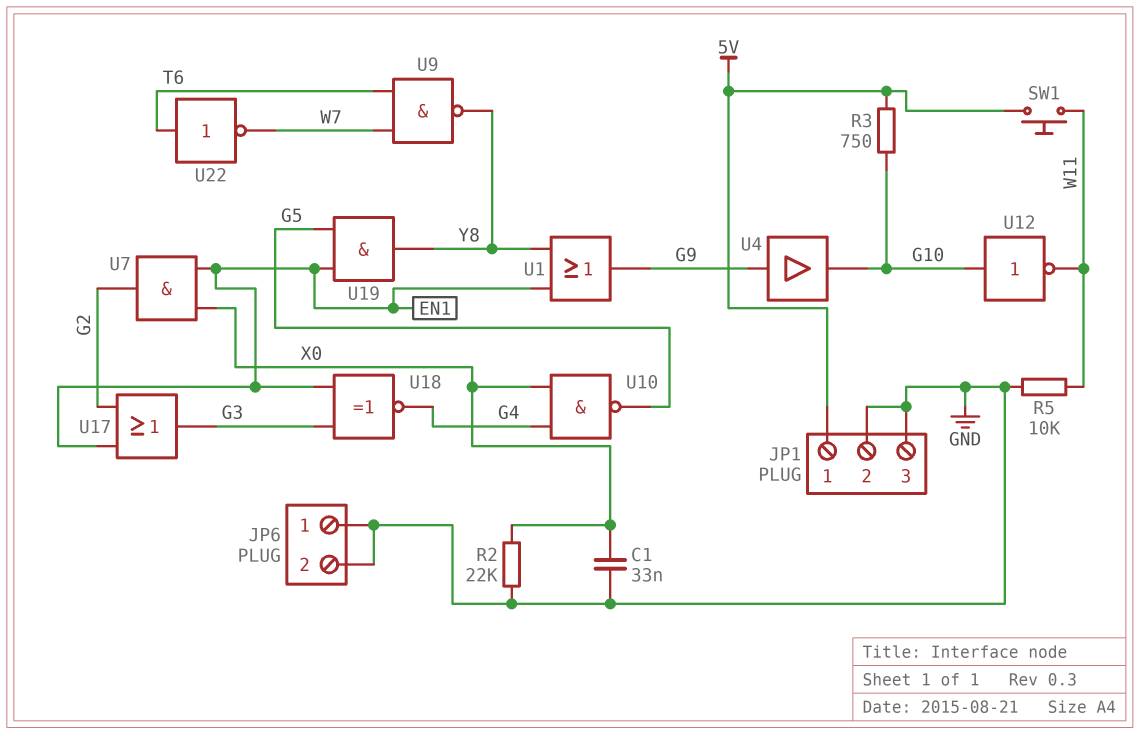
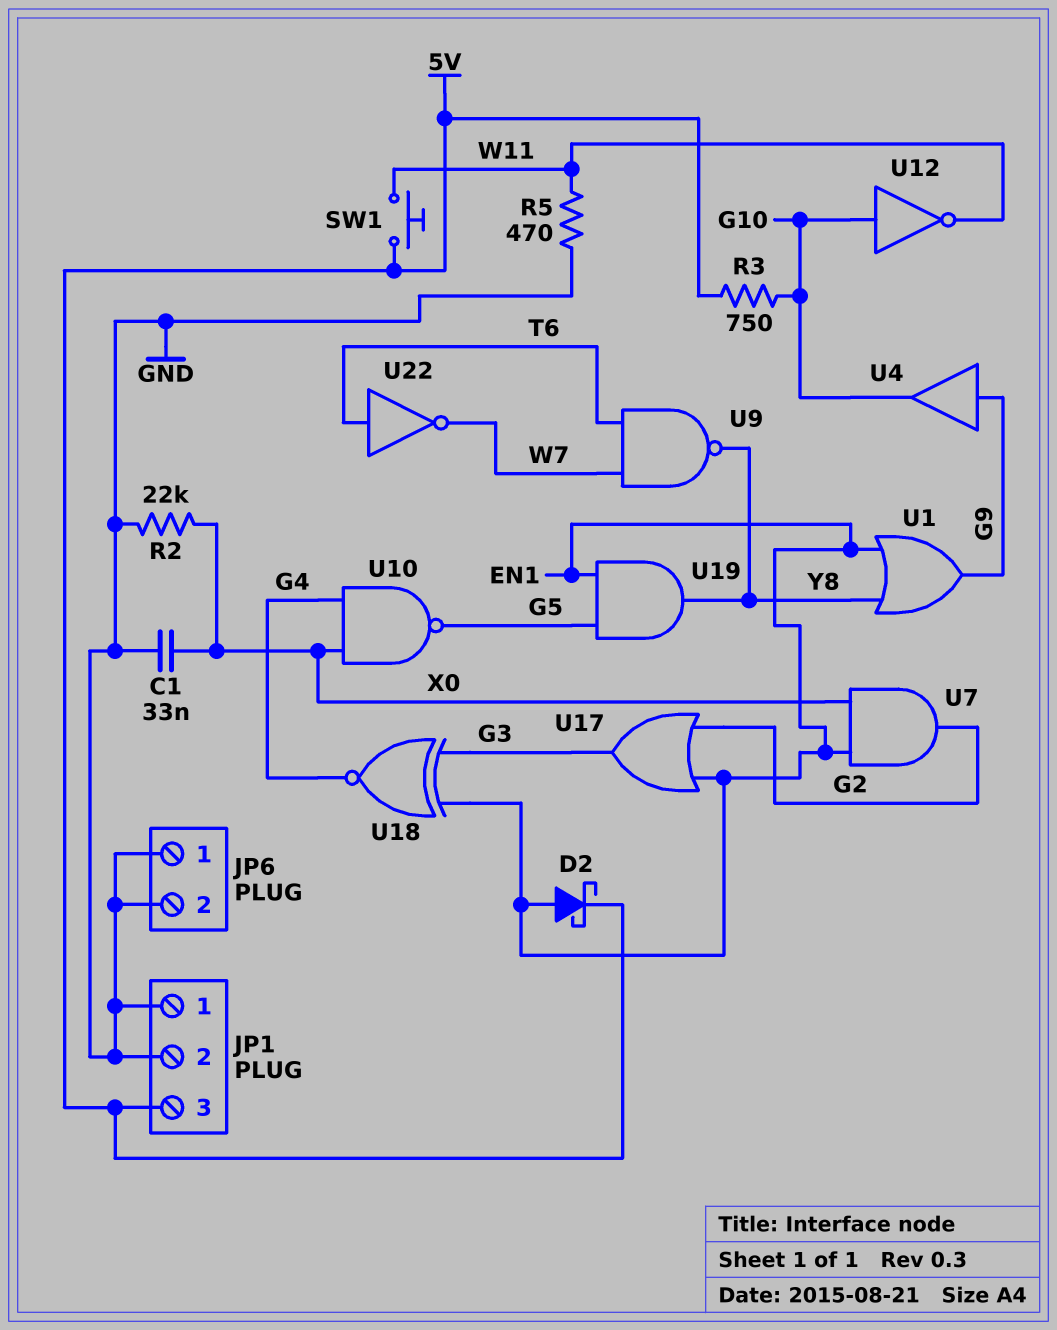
D2: none -> schottky (A EN1, K 5V)
JP1 pin 1: 5V -> GND
JP1 pin 3: GND -> 5V
R5: 10k (GND, W11) -> 470 (GND, W11)

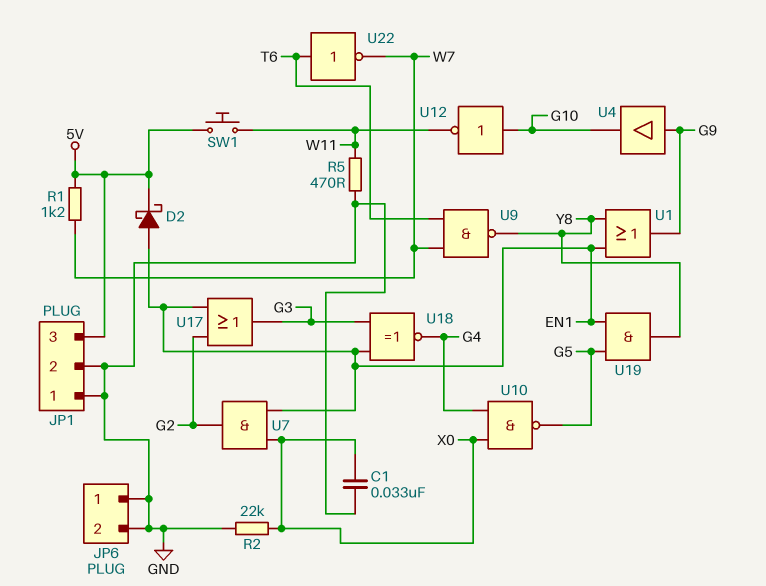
R1: none -> 1.2k (5V, W7)
R3: 750 (5V, G10) -> none

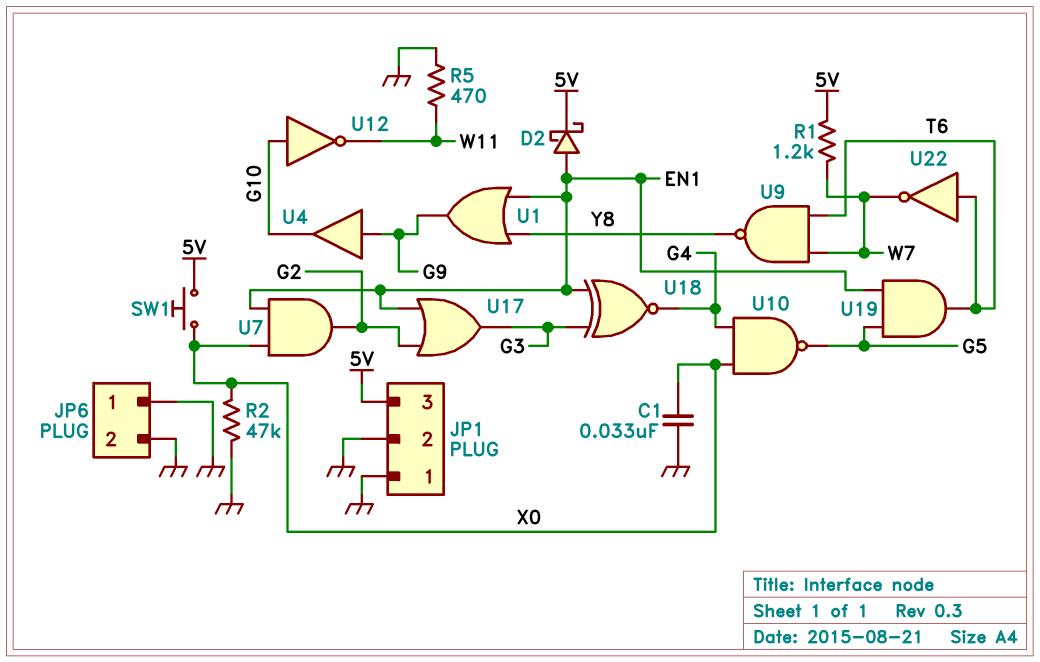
R2: 22k (GND, X0) -> 47k (GND, X0)
SW1: button (5V, W11) -> button (5V, X0)
U19: AND (in EN1, in G5, out Y8) -> AND (in EN1, in G5, out T6)

